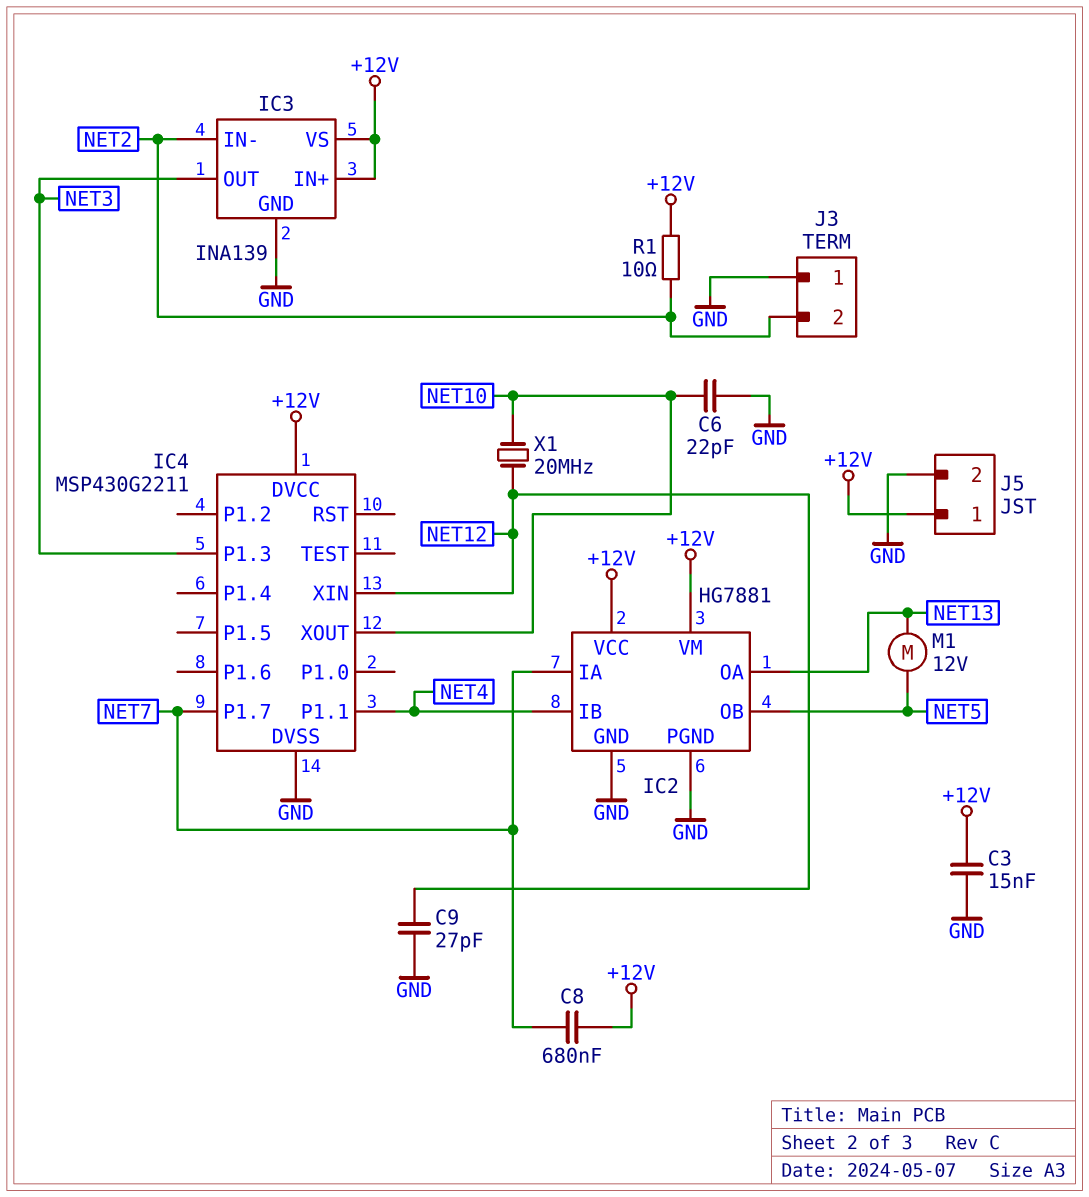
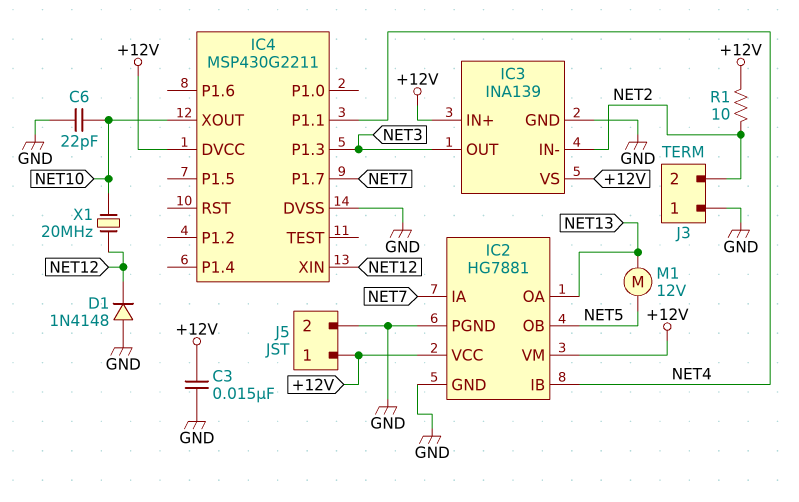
C8: 680nF (+12V, NET7) -> none
C9: 27pF (GND, NET12) -> none
D1: none -> diode 1N4148 (A GND, K NET12)

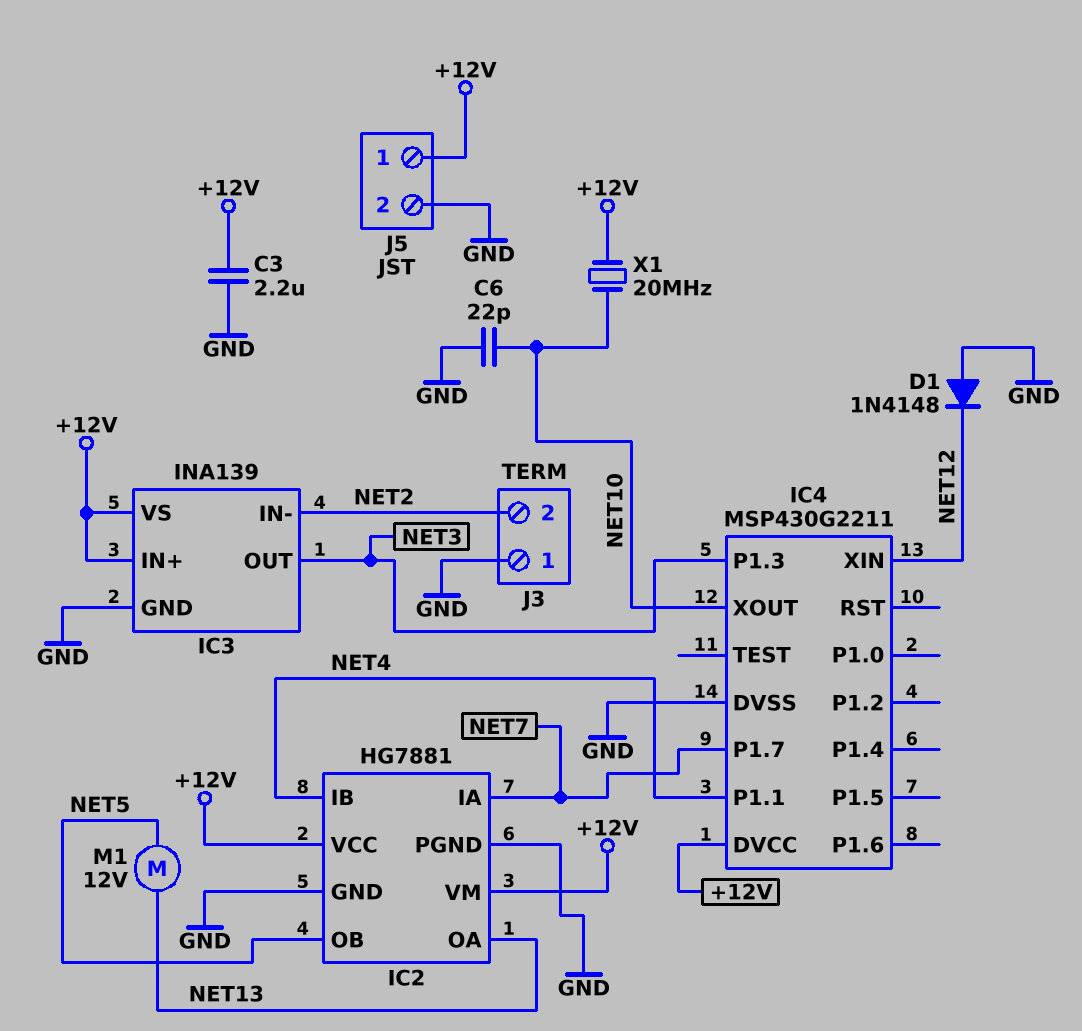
C3: 15nF (+12V, GND) -> 2.2uF (+12V, GND)
R1: 10 (+12V, NET2) -> none
X1: 20MHz (NET10, NET12) -> 20MHz (+12V, NET10)

